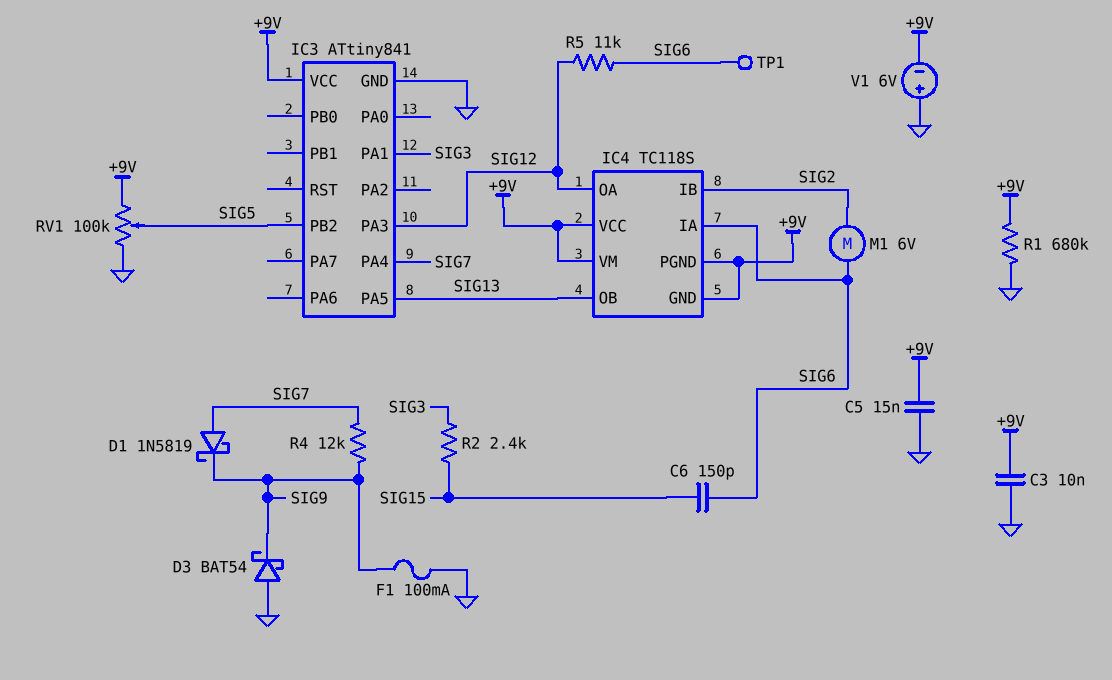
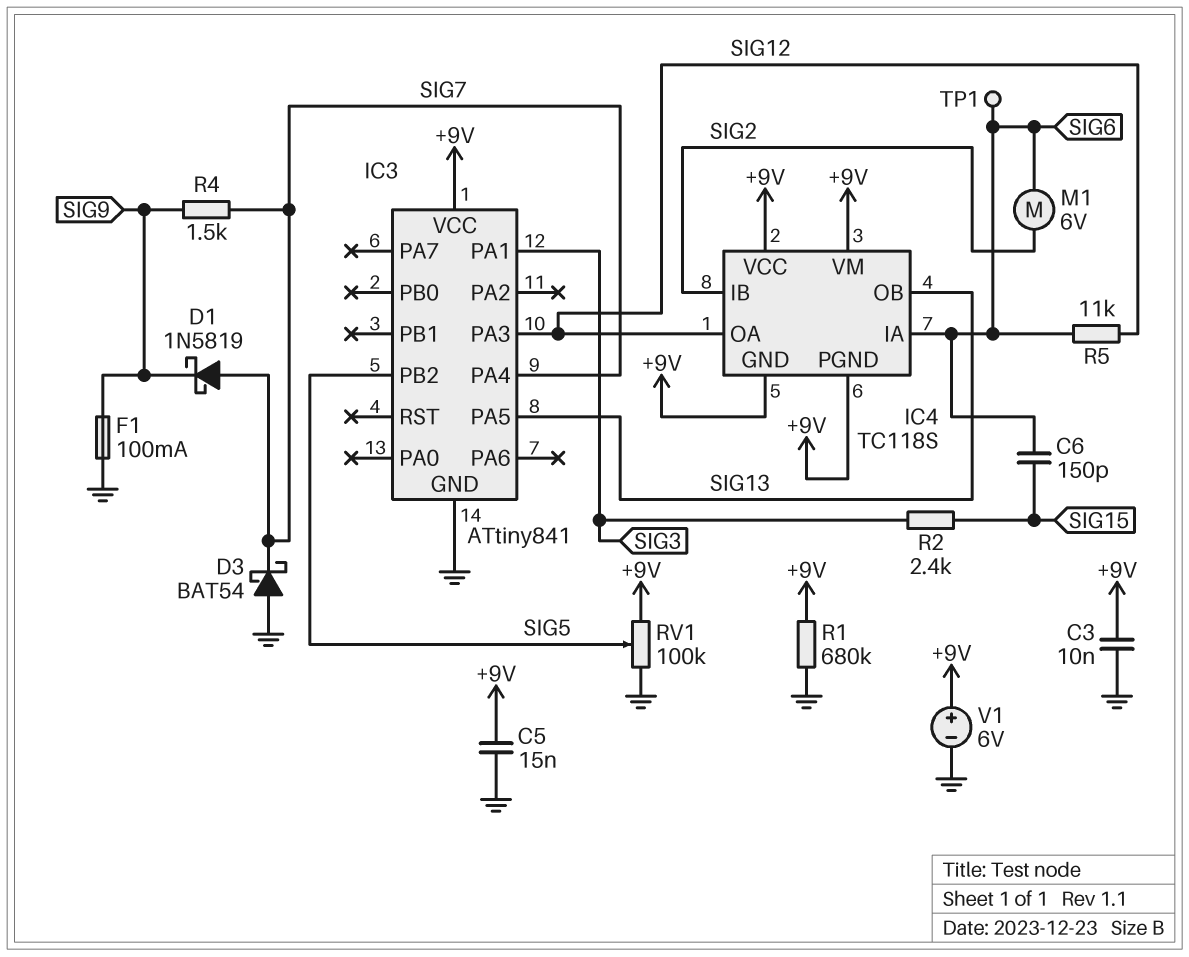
D3: schottky BAT54 (A GND, K SIG9) -> schottky BAT54 (A GND, K SIG7)
R4: 12k (SIG7, SIG9) -> 1.5k (SIG7, SIG9)
V1: 6V (plus GND, minus +9V) -> 6V (plus +9V, minus GND)

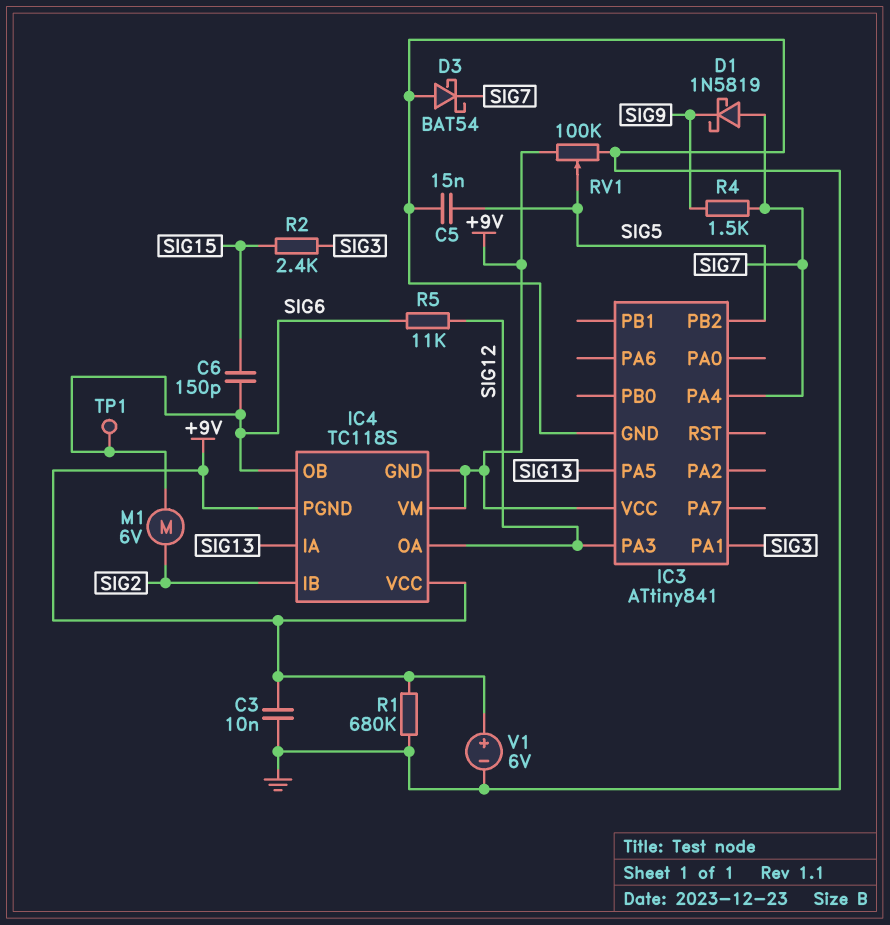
C5: 15nF (+9V, GND) -> 15nF (GND, SIG5)
F1: 100mA (GND, SIG9) -> none
IC4 pin IA: SIG6 -> SIG13
IC4 pin OB: SIG13 -> SIG6

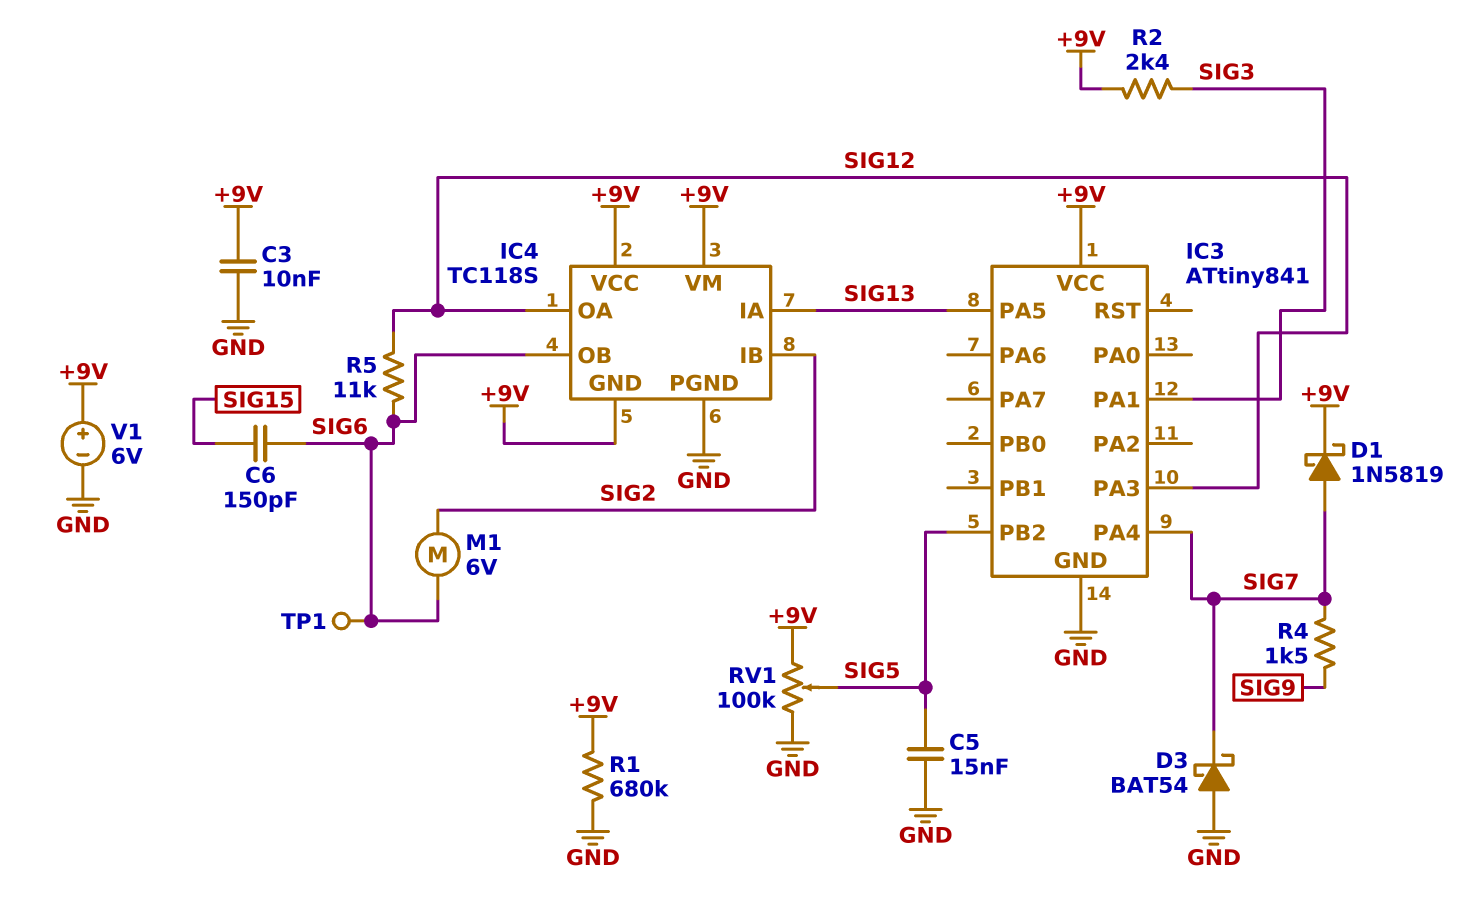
D1: schottky 1N5819 (A SIG7, K SIG9) -> schottky 1N5819 (A SIG7, K +9V)
IC4 pin PGND: +9V -> GND
R2: 2.4k (SIG3, SIG15) -> 2.4k (+9V, SIG3)

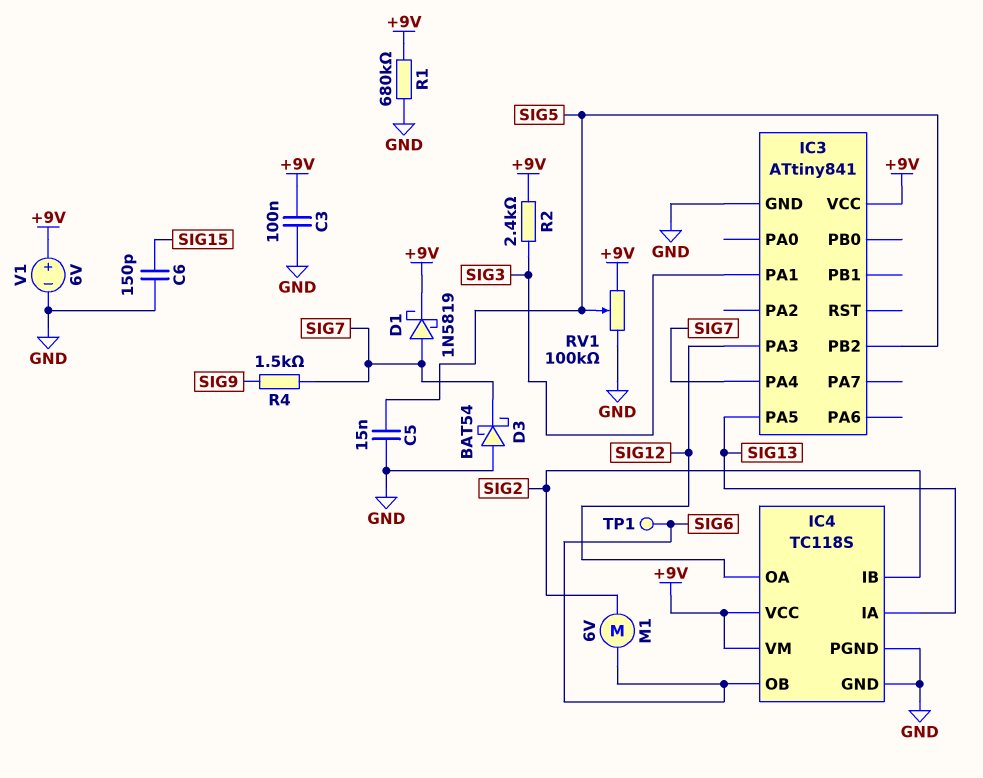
C3: 10nF (+9V, GND) -> 100nF (+9V, GND)
C6: 150pF (SIG6, SIG15) -> 150pF (GND, SIG15)
IC4 pin GND: +9V -> GND
R5: 11k (SIG6, SIG12) -> none

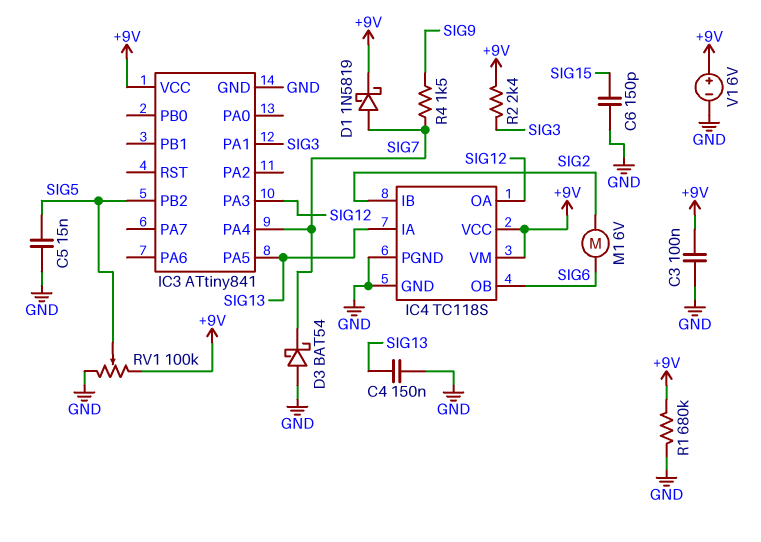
C4: none -> 150nF (GND, SIG13)
TP1: test point (SIG6) -> none

